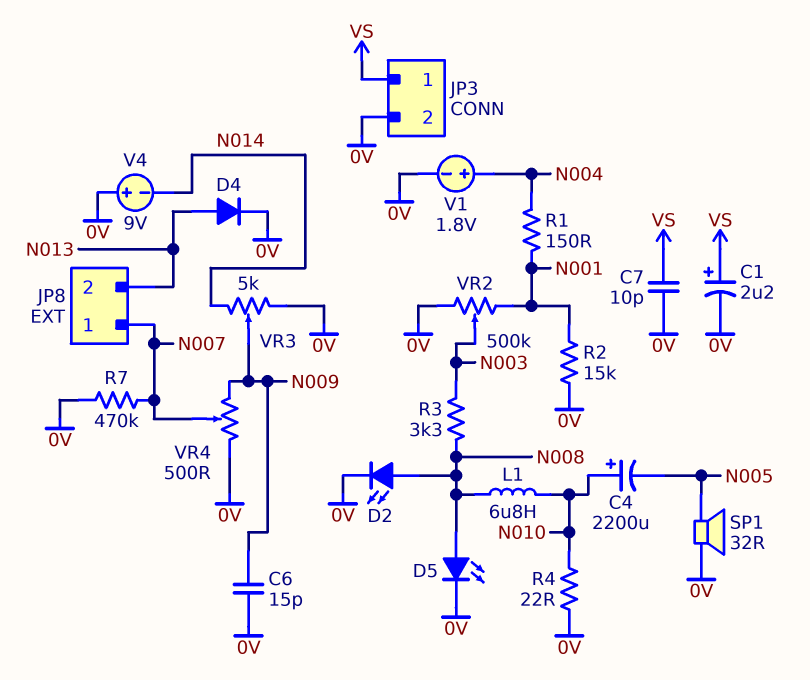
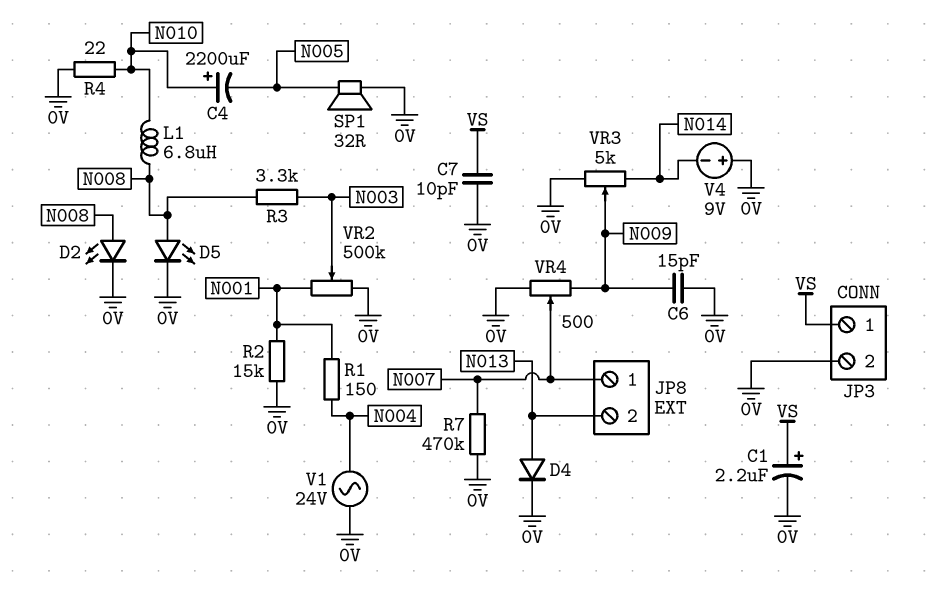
V1: 1.8V (plus N004, minus 0V) -> AC 24V (0V, N004)

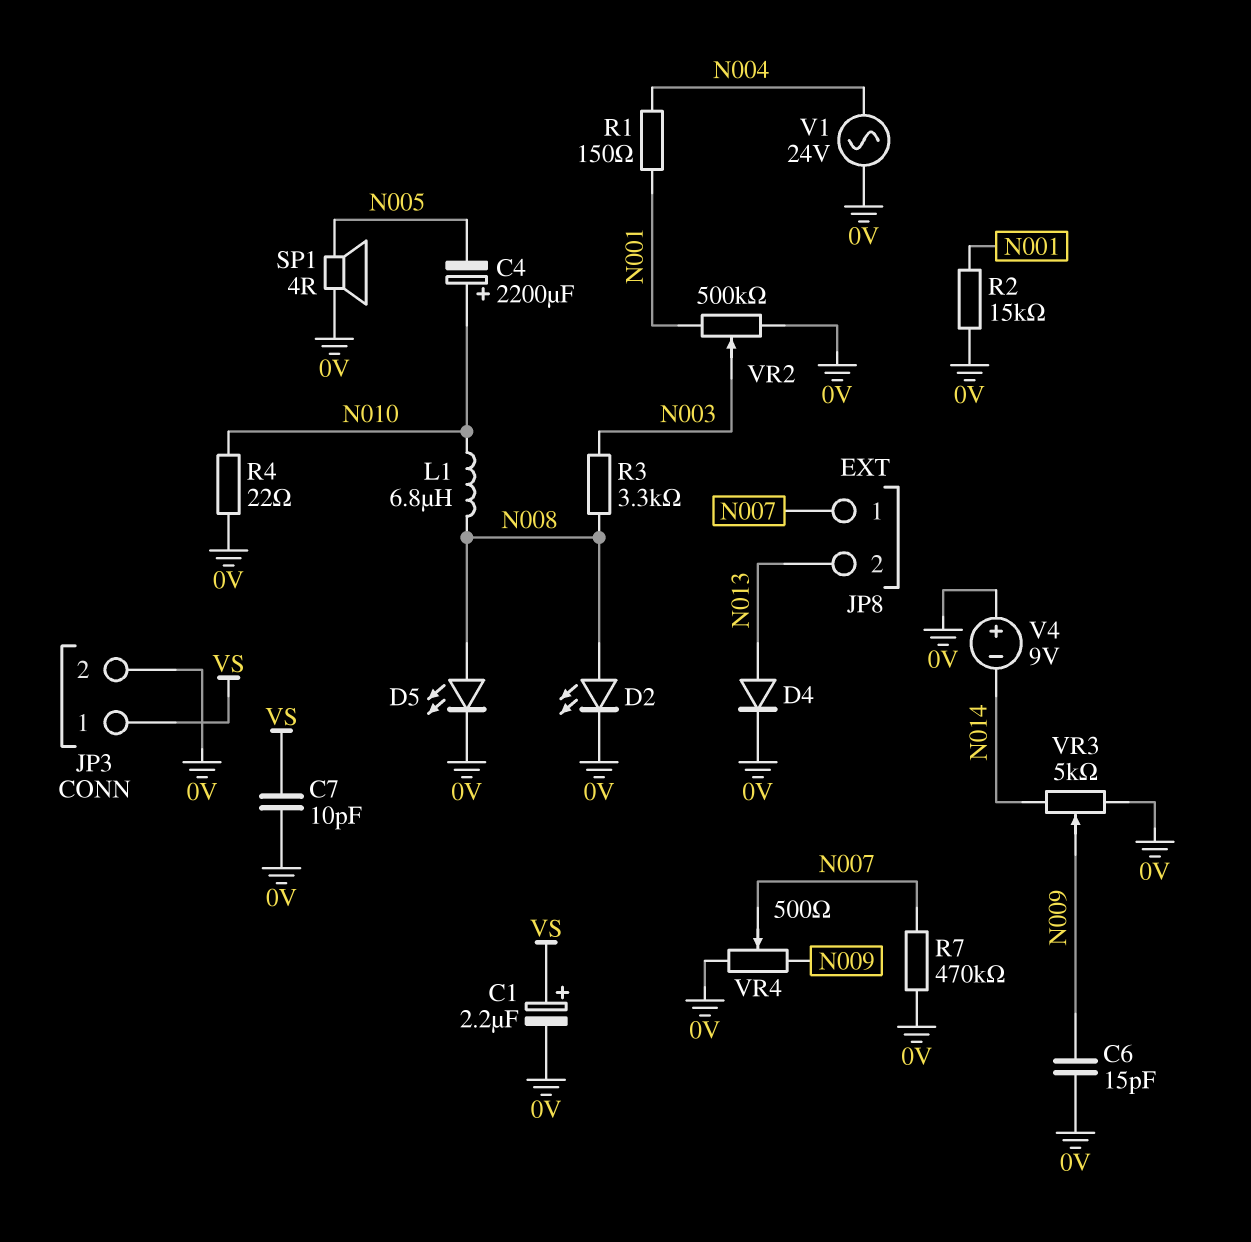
SP1: speaker 32R (0V, N005) -> speaker 4R (0V, N005)

